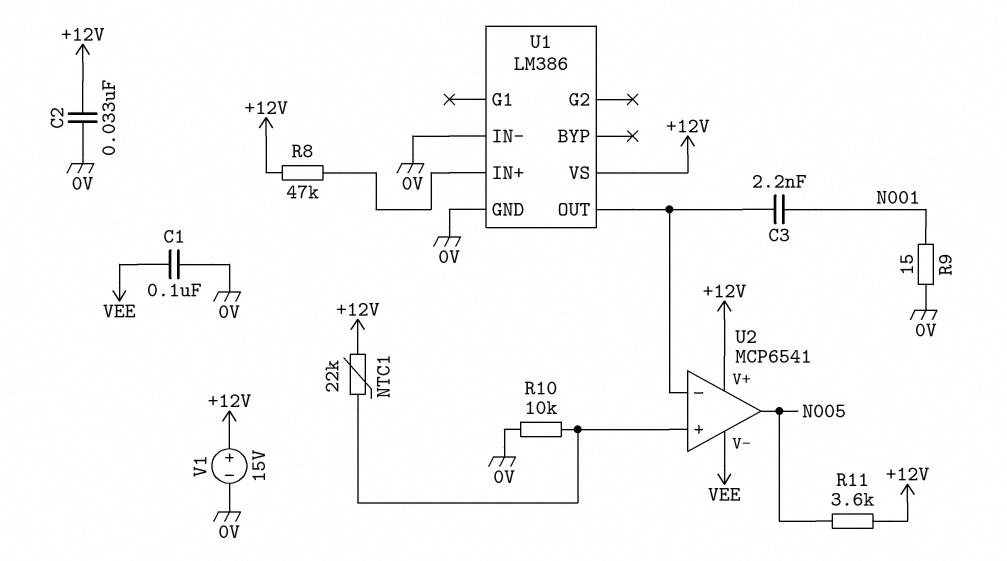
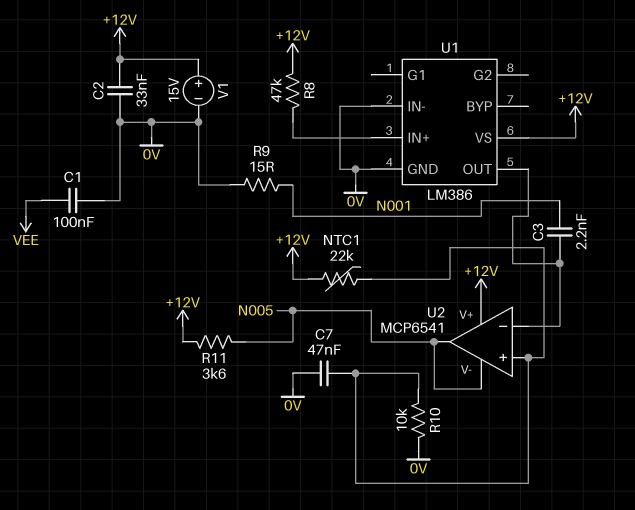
C7: none -> 47nF (0V, U2/in+)
U2 pin V-: VEE -> N005

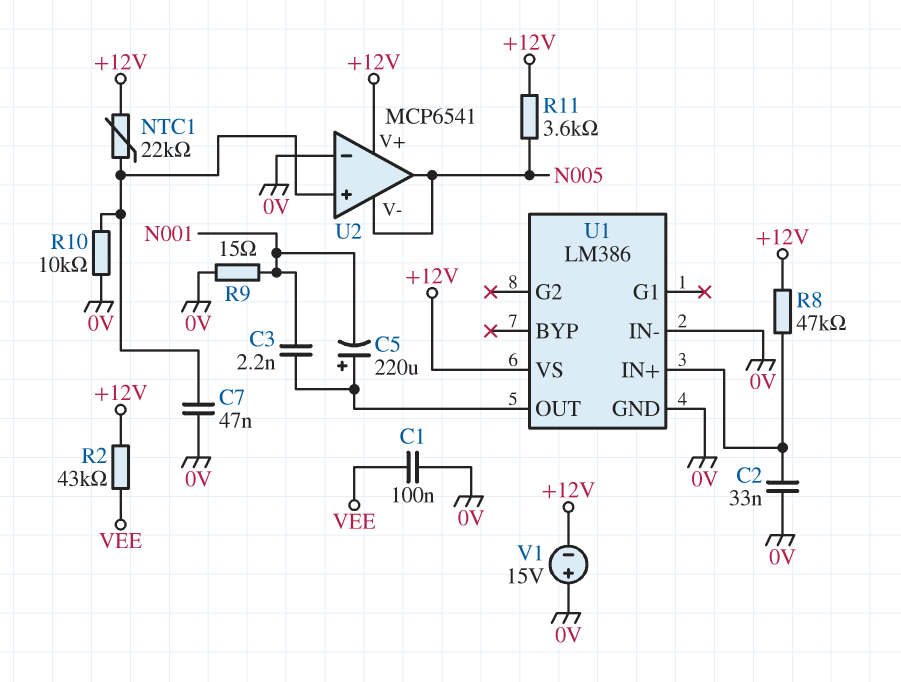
C2: 33nF (+12V, 0V) -> 33nF (0V, U1/IN+)
C5: none -> 220uF (plus U1/OUT, minus N001)
R2: none -> 43k (+12V, VEE)
U2 pin in-: U1/OUT -> 0V
V1: 15V (plus +12V, minus 0V) -> 15V (plus 0V, minus +12V)

